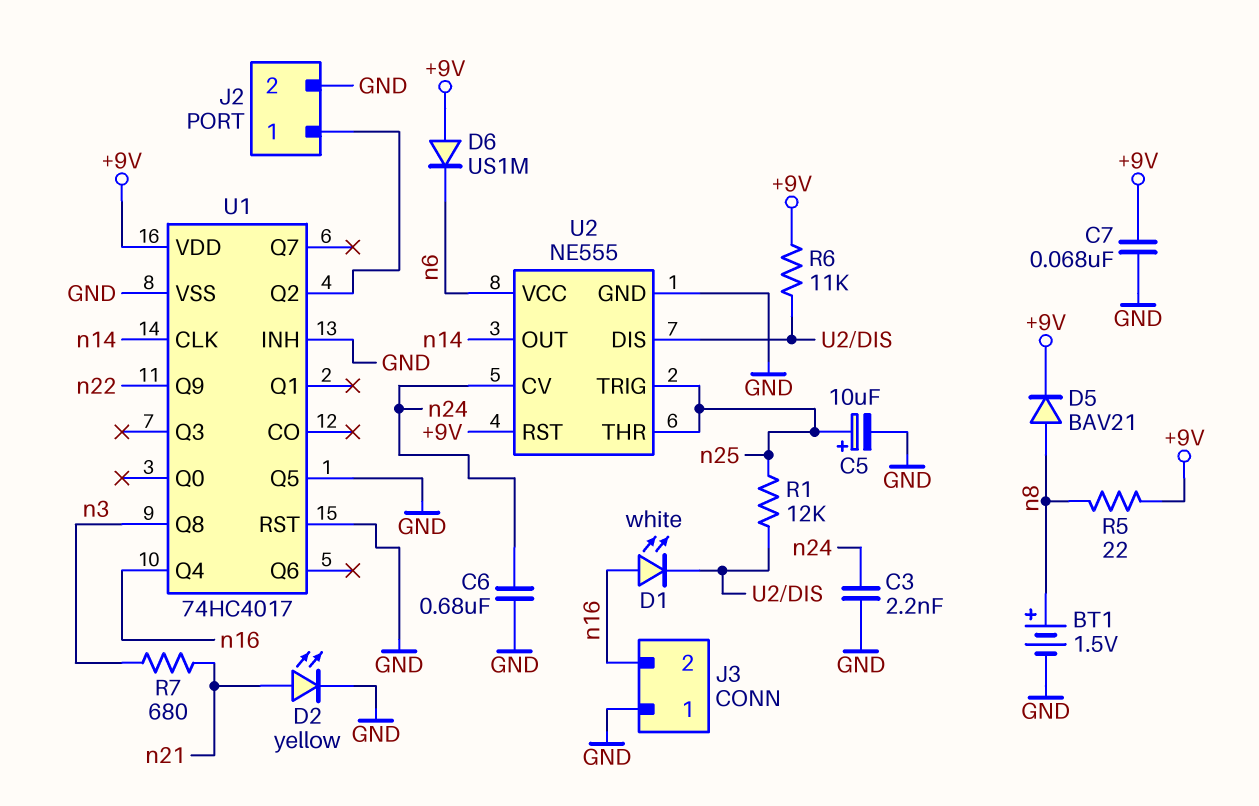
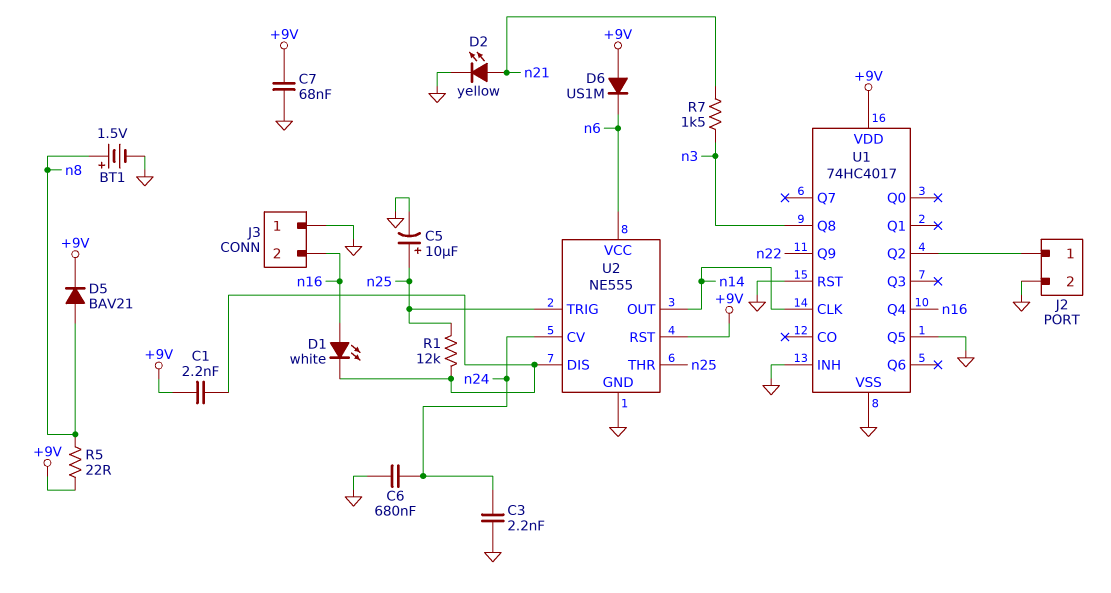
C1: none -> 2.2nF (+9V, U2/DIS)
R6: 11k (+9V, U2/DIS) -> none
R7: 680 (n3, n21) -> 1.5k (n3, n21)

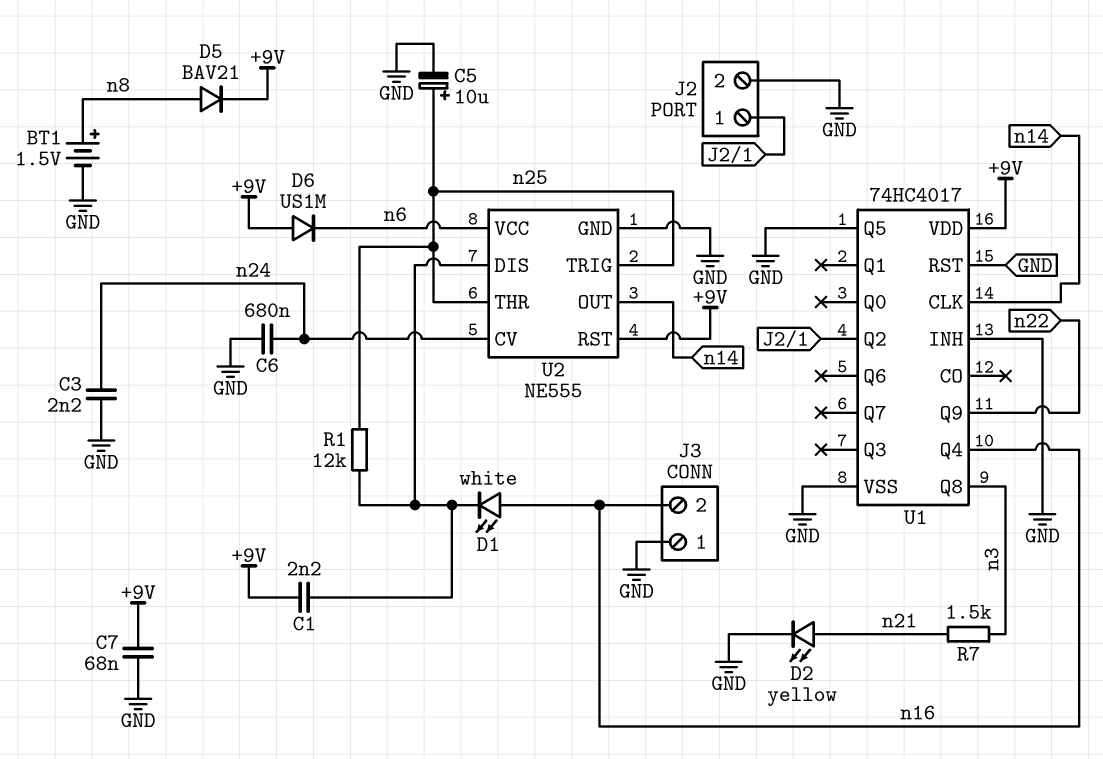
R5: 22 (+9V, n8) -> none

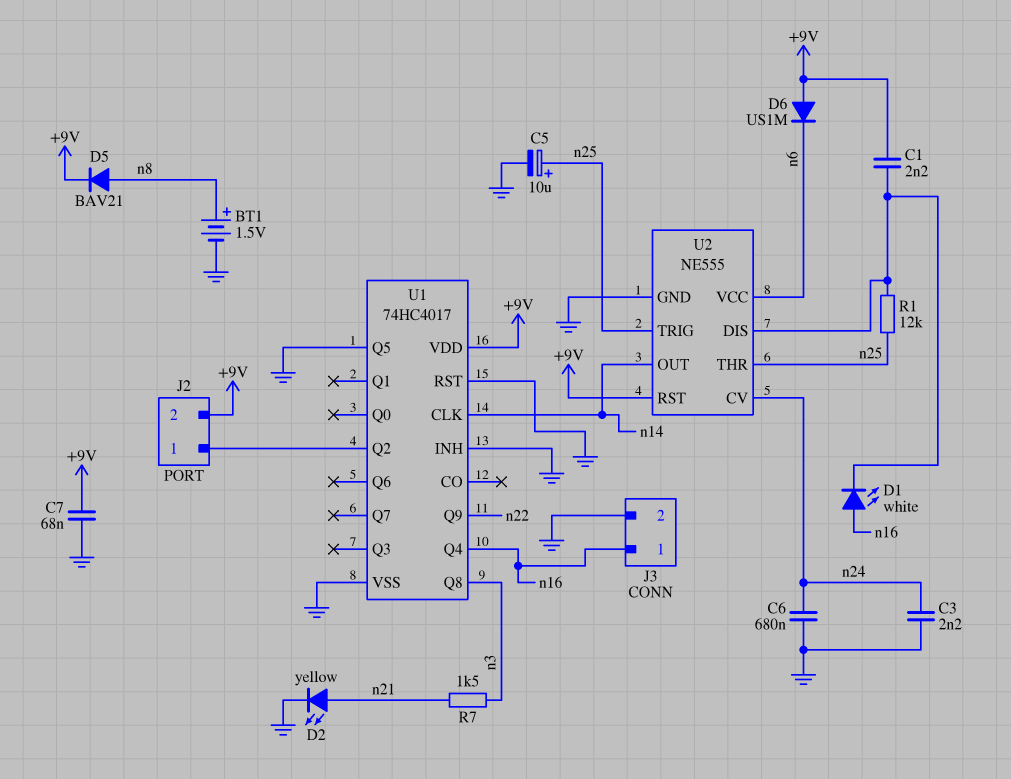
J2 pin 2: GND -> +9V
J3 pin 1: GND -> n16
J3 pin 2: n16 -> GND

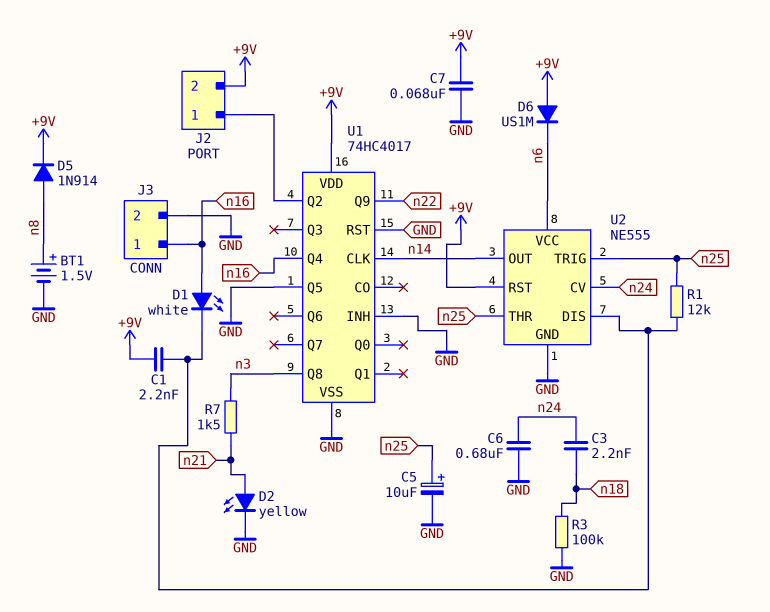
C3: 2.2nF (GND, n24) -> 2.2nF (n18, n24)
D5: diode BAV21 (A n8, K +9V) -> diode 1N914 (A n8, K +9V)
R3: none -> 100k (GND, n18)

